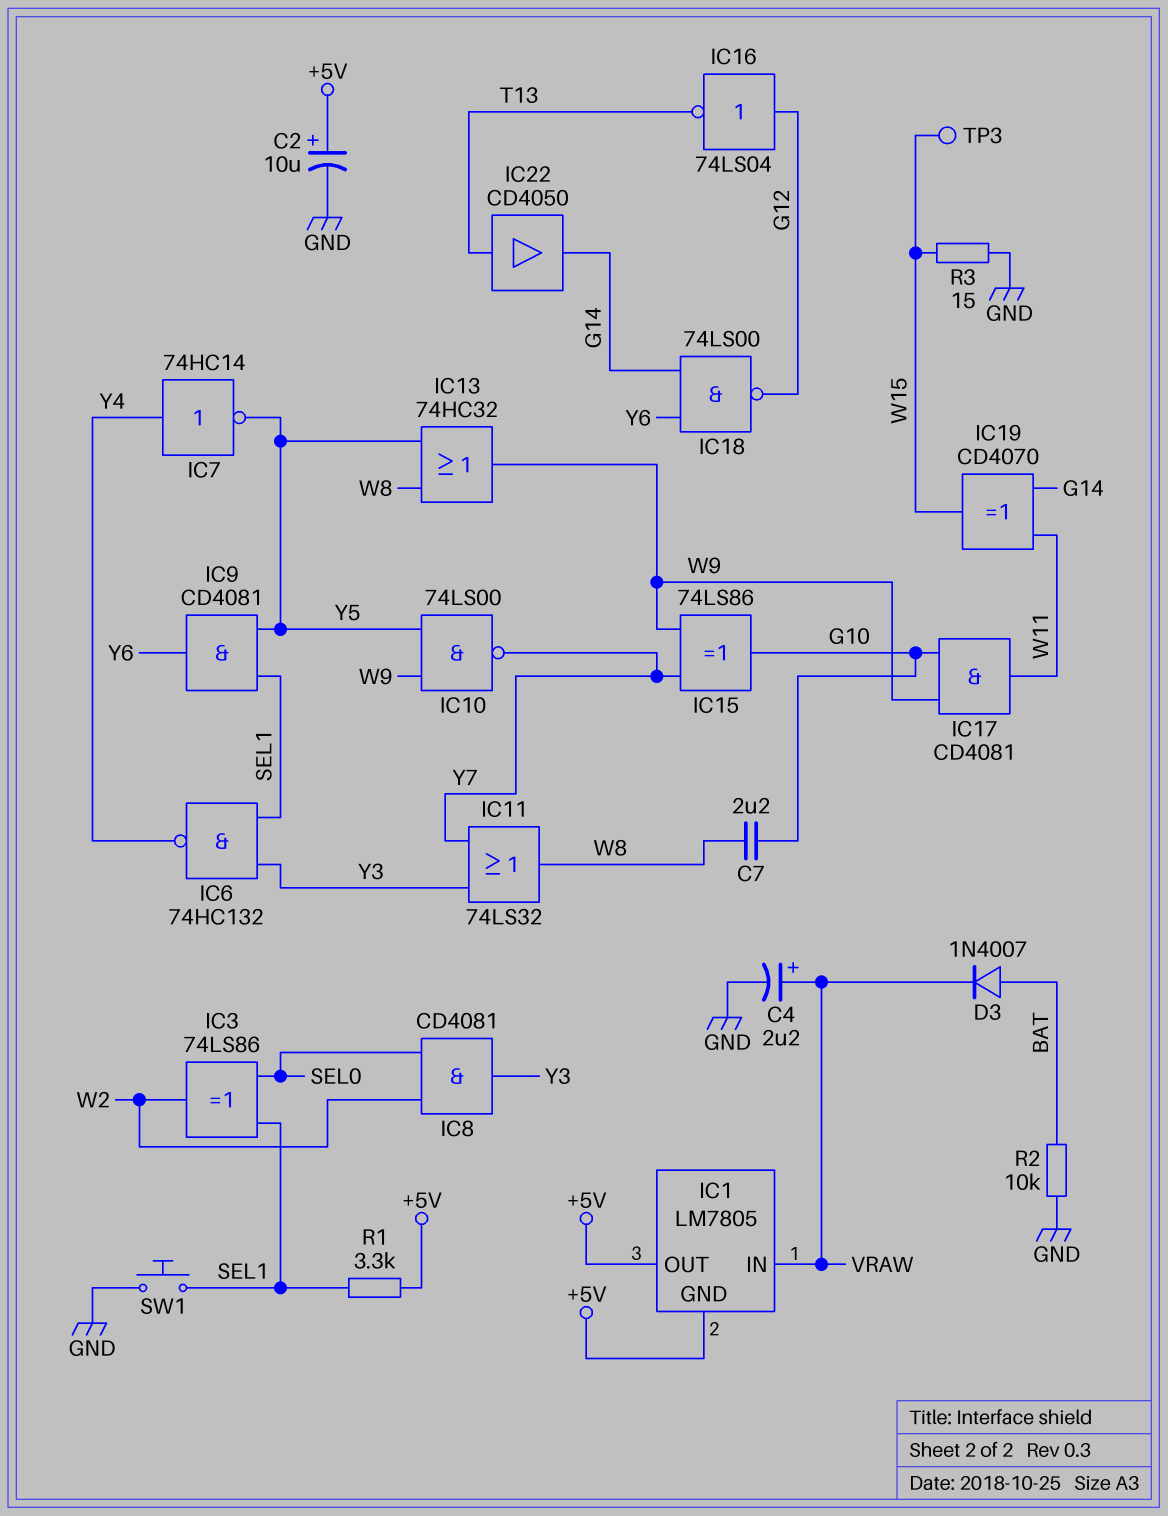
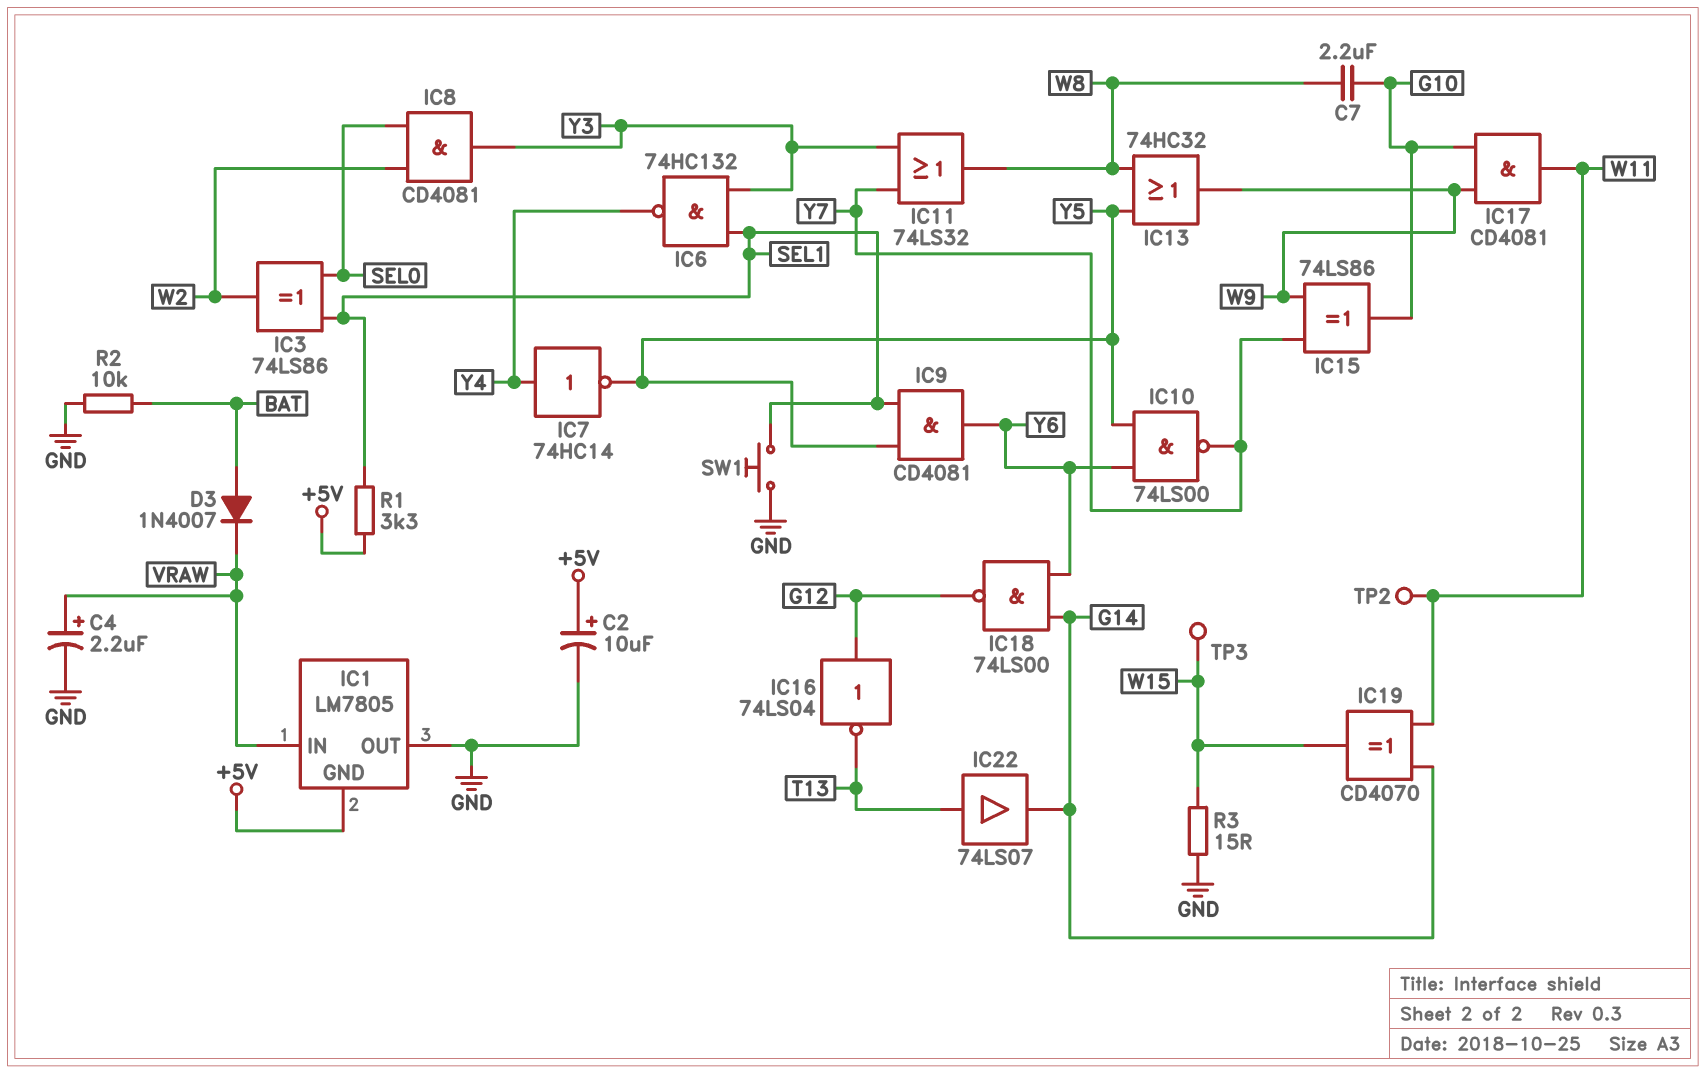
IC1 pin OUT: +5V -> GND
IC10: NAND 74LS00 (in W9, in Y5, out Y7) -> NAND 74LS00 (in Y5, in Y6, out Y7)
IC22: buffer CD4050 (in T13, out G14) -> buffer 74LS07 (in T13, out G14)
TP2: none -> test point (W11)

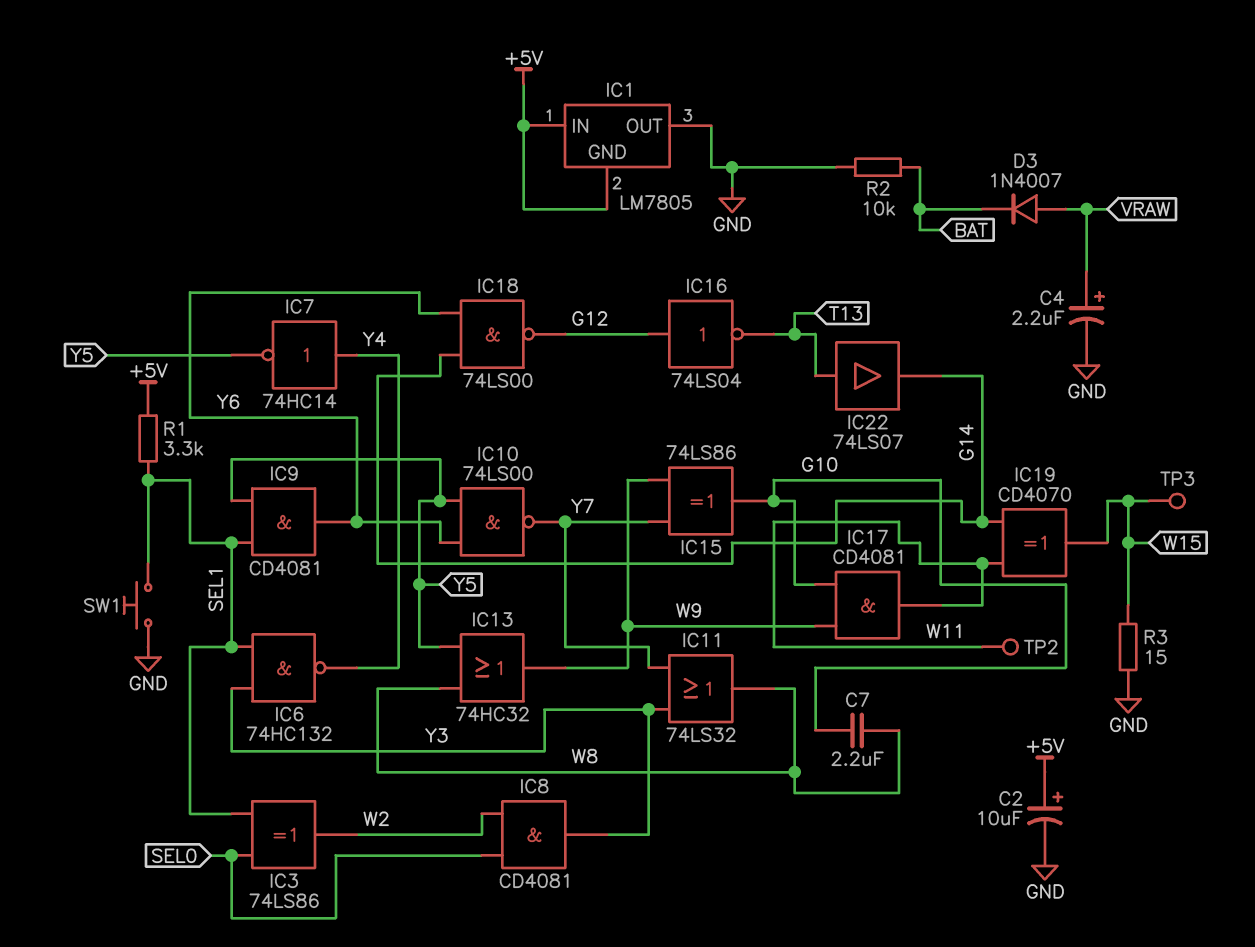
D3: diode 1N4007 (A BAT, K VRAW) -> diode 1N4007 (A VRAW, K BAT)
IC1 pin IN: VRAW -> +5V

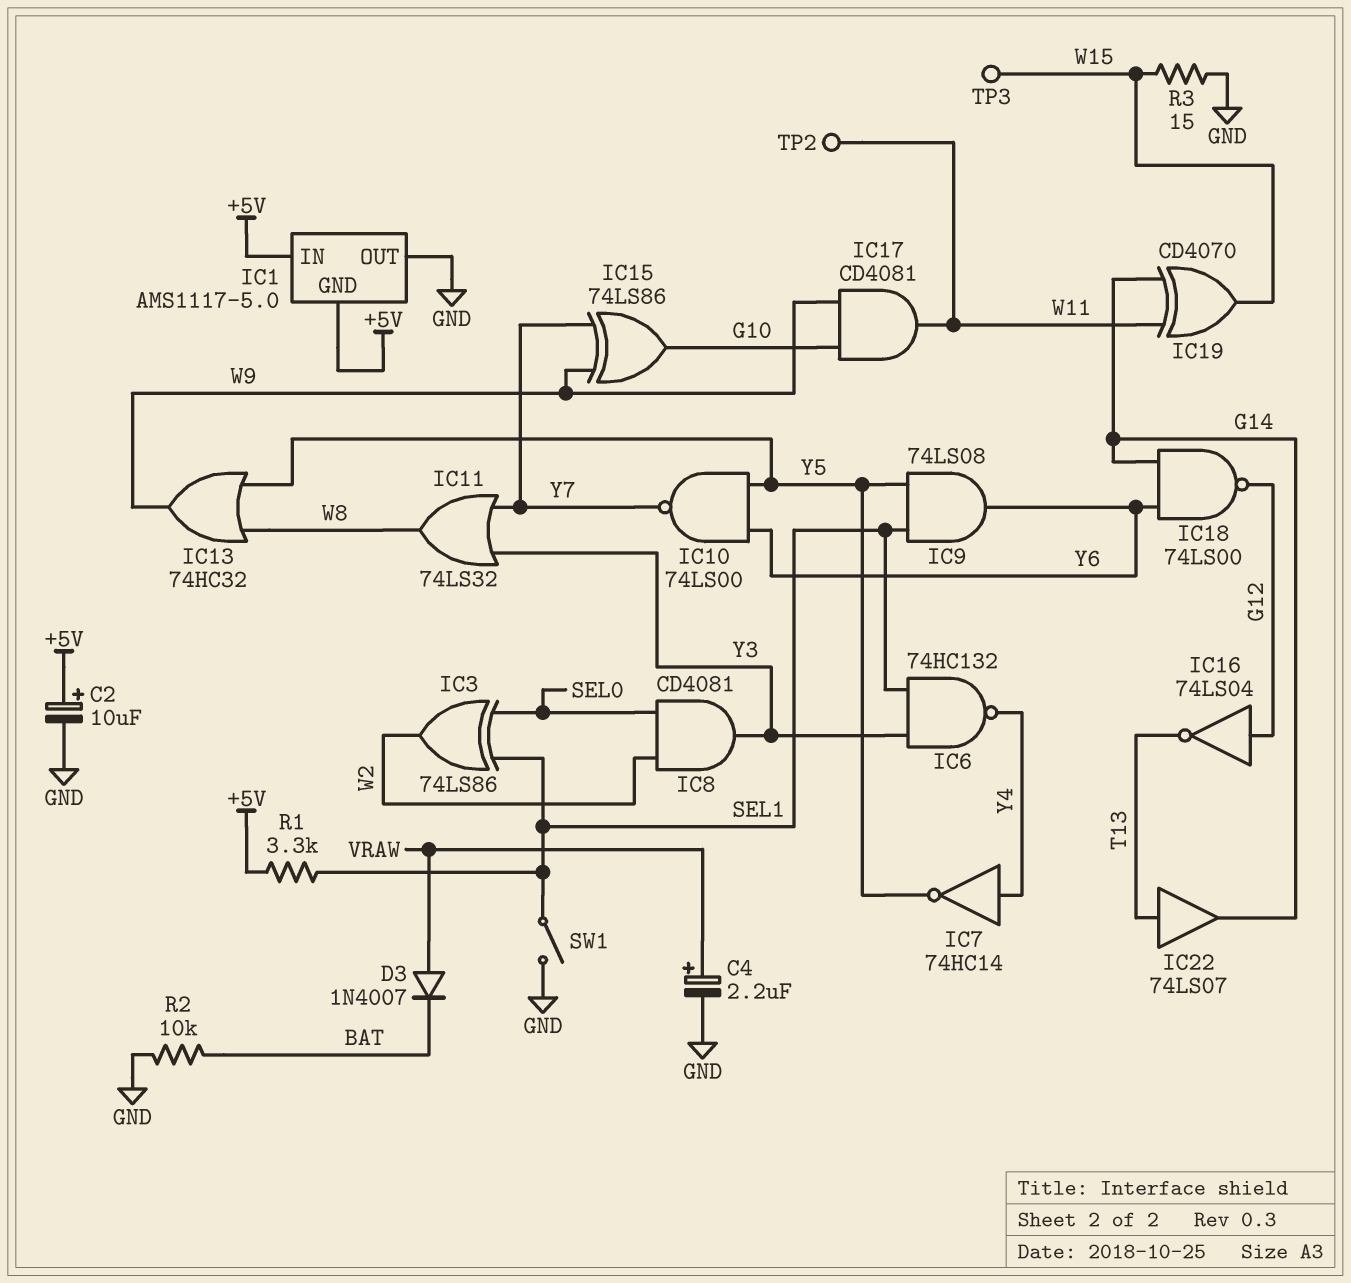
C7: 2.2uF (G10, W8) -> none
IC1: LM7805 -> AMS1117-5.0
IC9: AND CD4081 (in SEL1, in Y5, out Y6) -> AND 74LS08 (in SEL1, in Y5, out Y6)
SW1: button (GND, SEL1) -> switch (GND, SEL1)

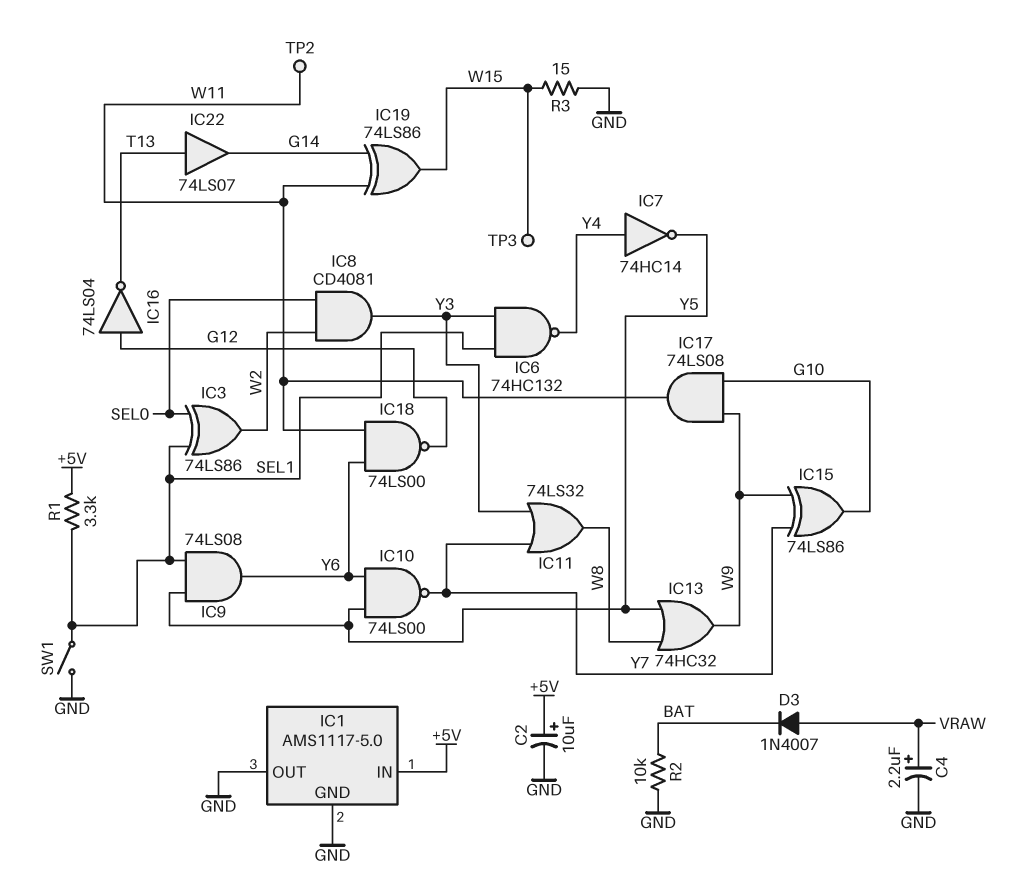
IC1 pin GND: +5V -> GND
IC17: AND CD4081 (in G10, in W9, out W11) -> AND 74LS08 (in G10, in W9, out W11)
IC18: NAND 74LS00 (in G14, in Y6, out G12) -> NAND 74LS00 (in W11, in Y6, out G12)
IC19: XOR CD4070 (in G14, in W11, out W15) -> XOR 74LS86 (in G14, in W11, out W15)

